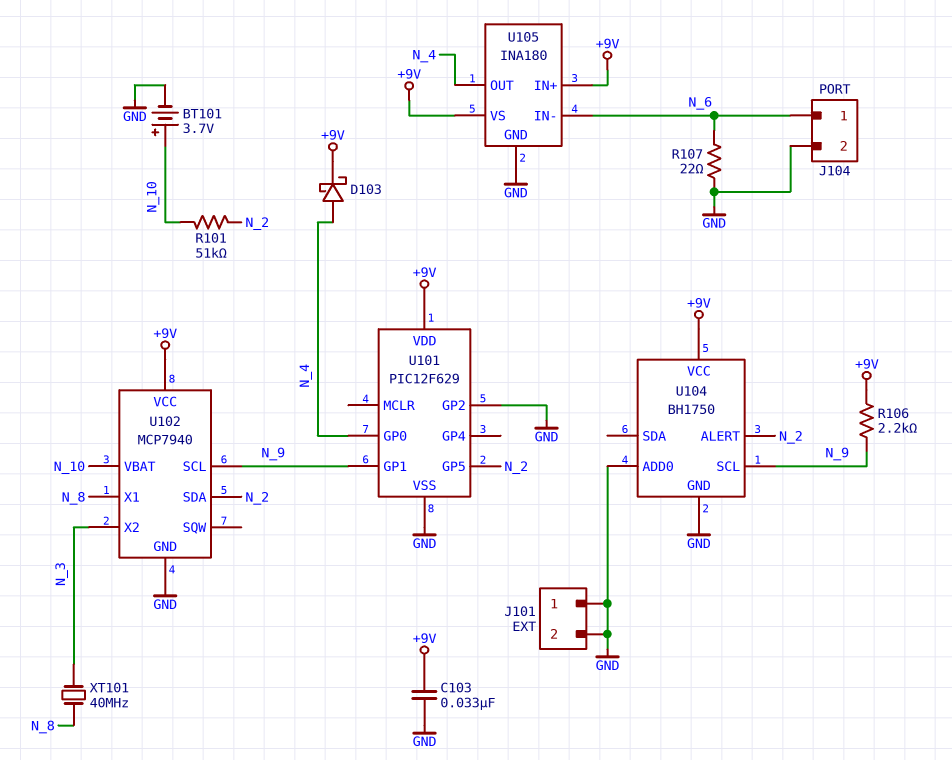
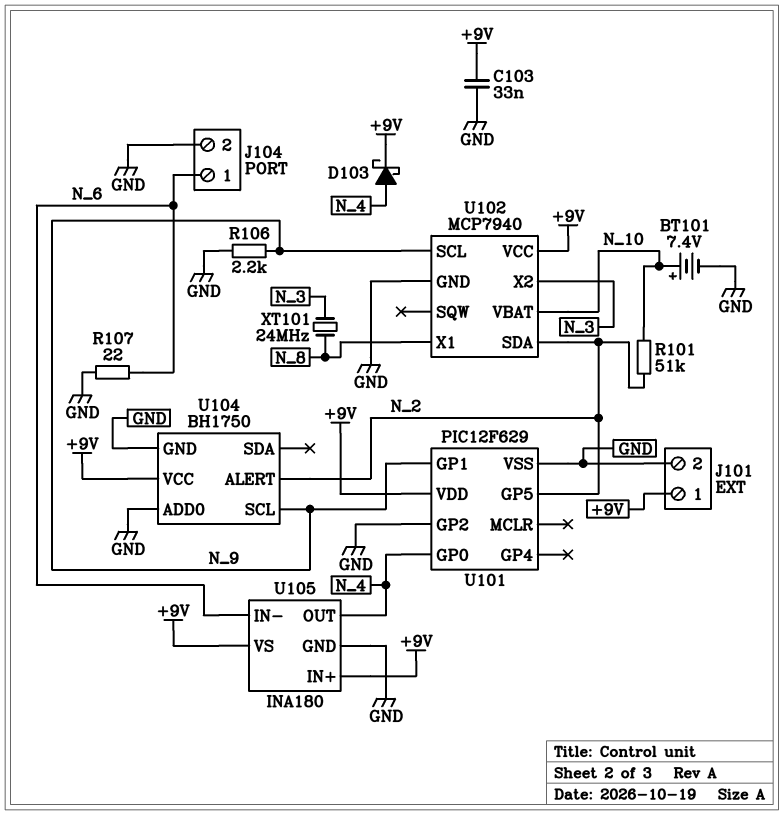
BT101: 3.7V (plus N_10, minus GND) -> 7.4V (plus N_10, minus GND)
J101 pin 1: GND -> +9V
R106: 2.2k (+9V, N_9) -> 2.2k (GND, N_9)
XT101: 40MHz (N_3, N_8) -> 24MHz (N_3, N_8)

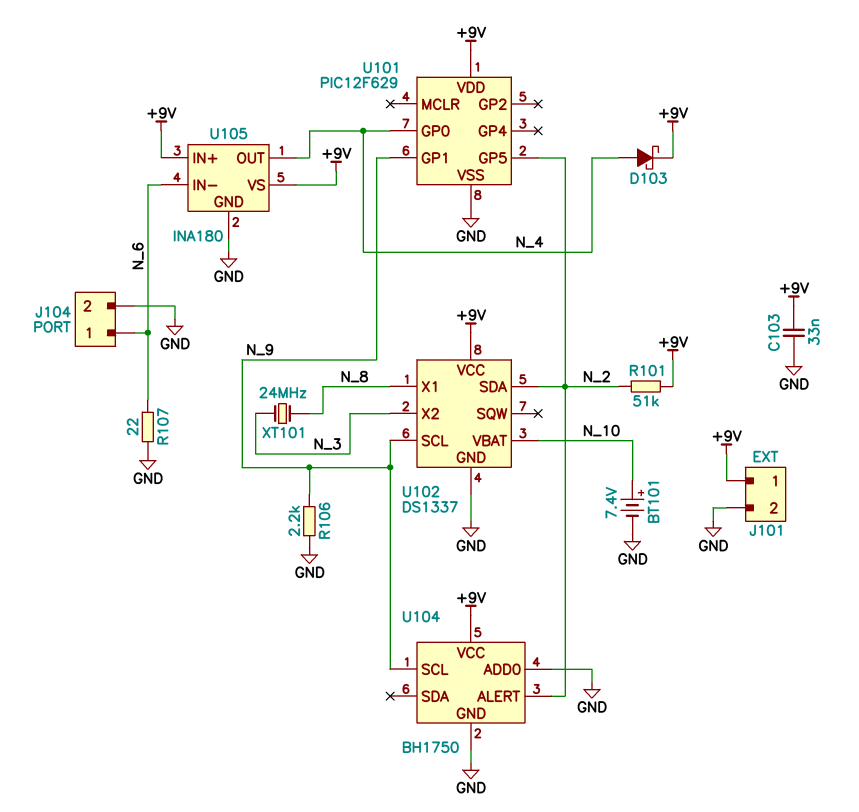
R101: 51k (N_2, N_10) -> 51k (+9V, N_2)
U101 pin GP2: GND -> none
U102: MCP7940 -> DS1337

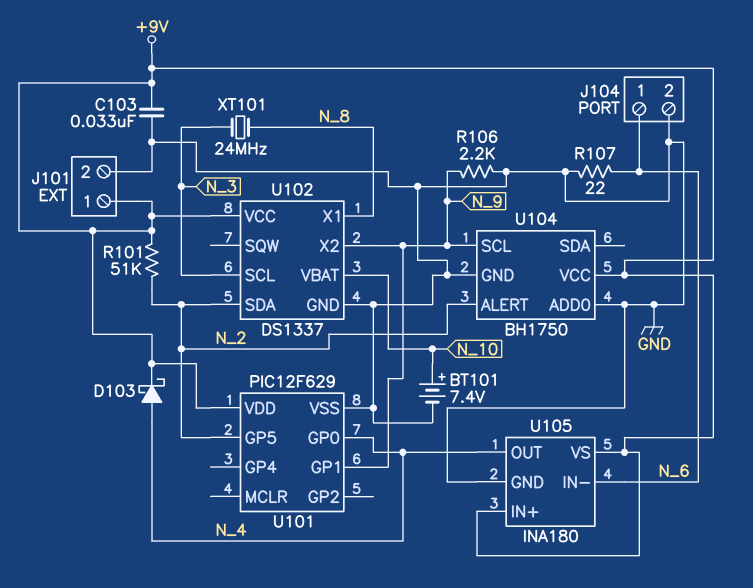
U102 pin SCL: N_9 -> N_3
U102 pin X2: N_3 -> N_9

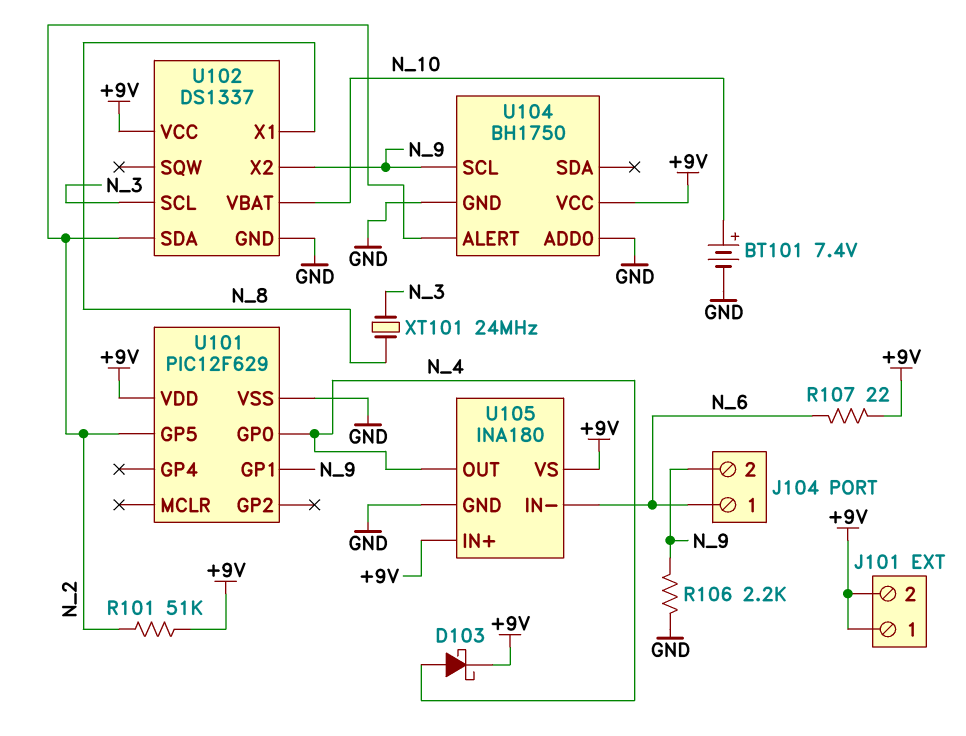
C103: 33nF (+9V, GND) -> none
J101 pin 2: GND -> +9V
J104 pin 2: GND -> N_9
R107: 22 (GND, N_6) -> 22 (+9V, N_6)

